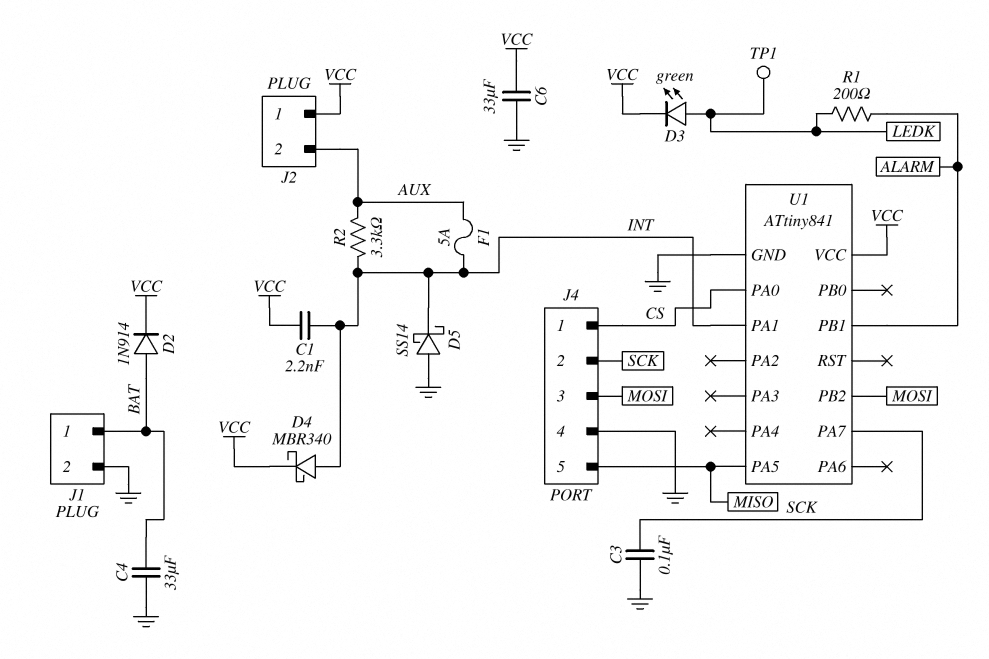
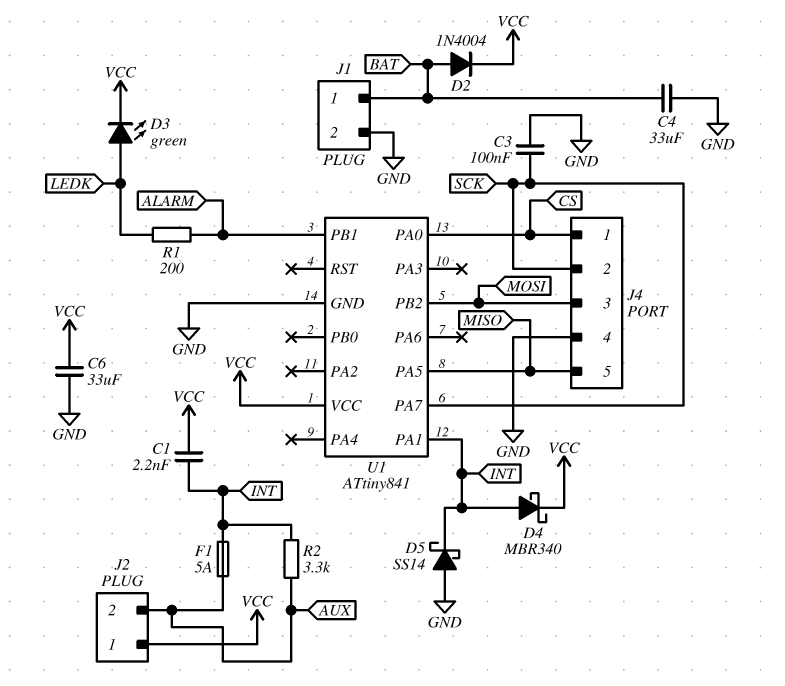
D2: diode 1N914 (A BAT, K VCC) -> diode 1N4004 (A BAT, K VCC)
TP1: test point (LEDK) -> none

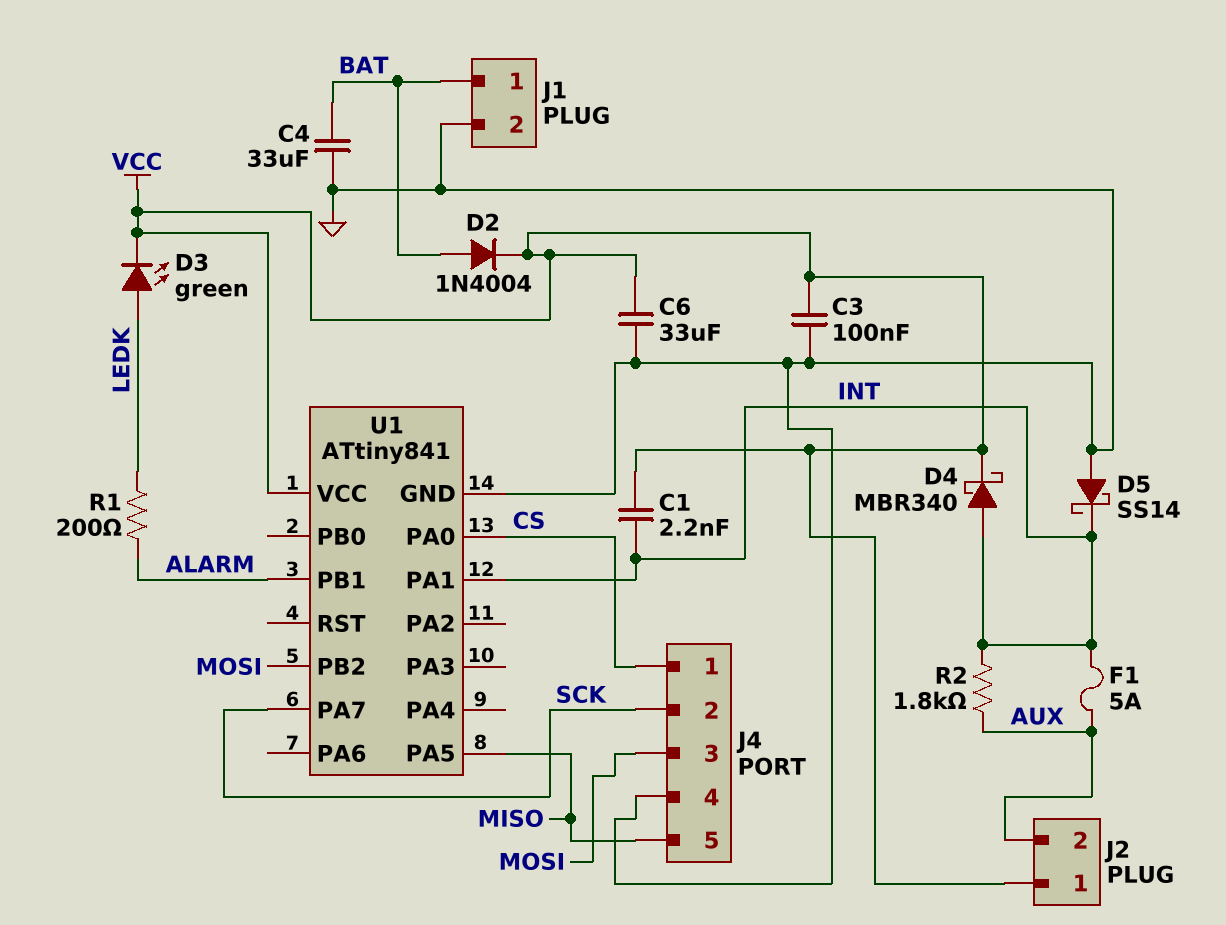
C3: 100nF (GND, SCK) -> 100nF (GND, VCC)
R2: 3.3k (AUX, INT) -> 1.8k (AUX, INT)

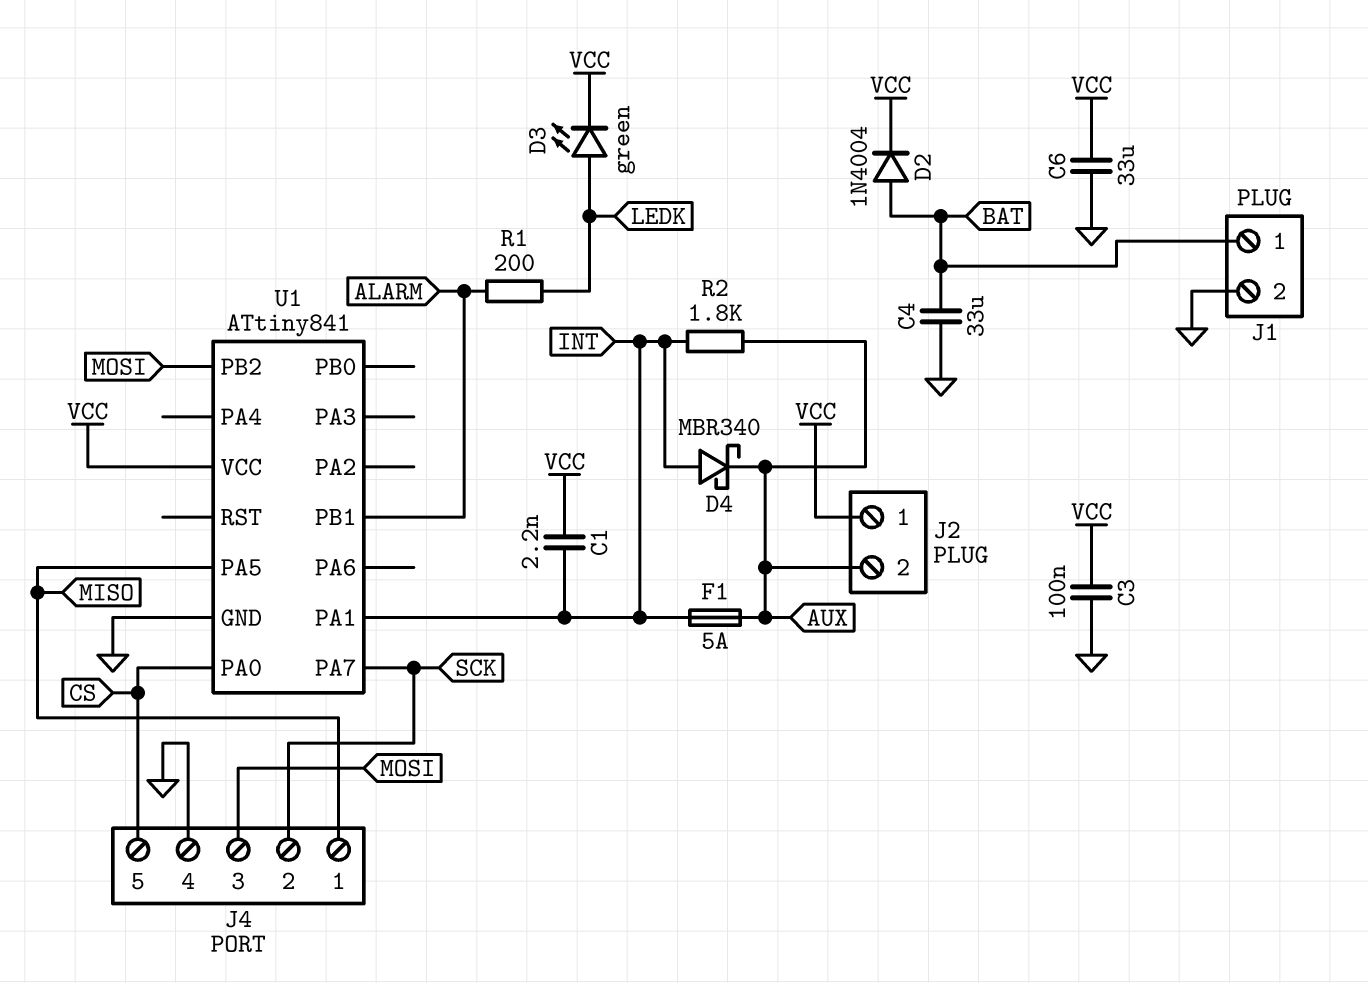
D4: schottky MBR340 (A INT, K VCC) -> schottky MBR340 (A INT, K AUX)
D5: schottky SS14 (A GND, K INT) -> none
J4 pin 1: CS -> MISO
J4 pin 5: MISO -> CS

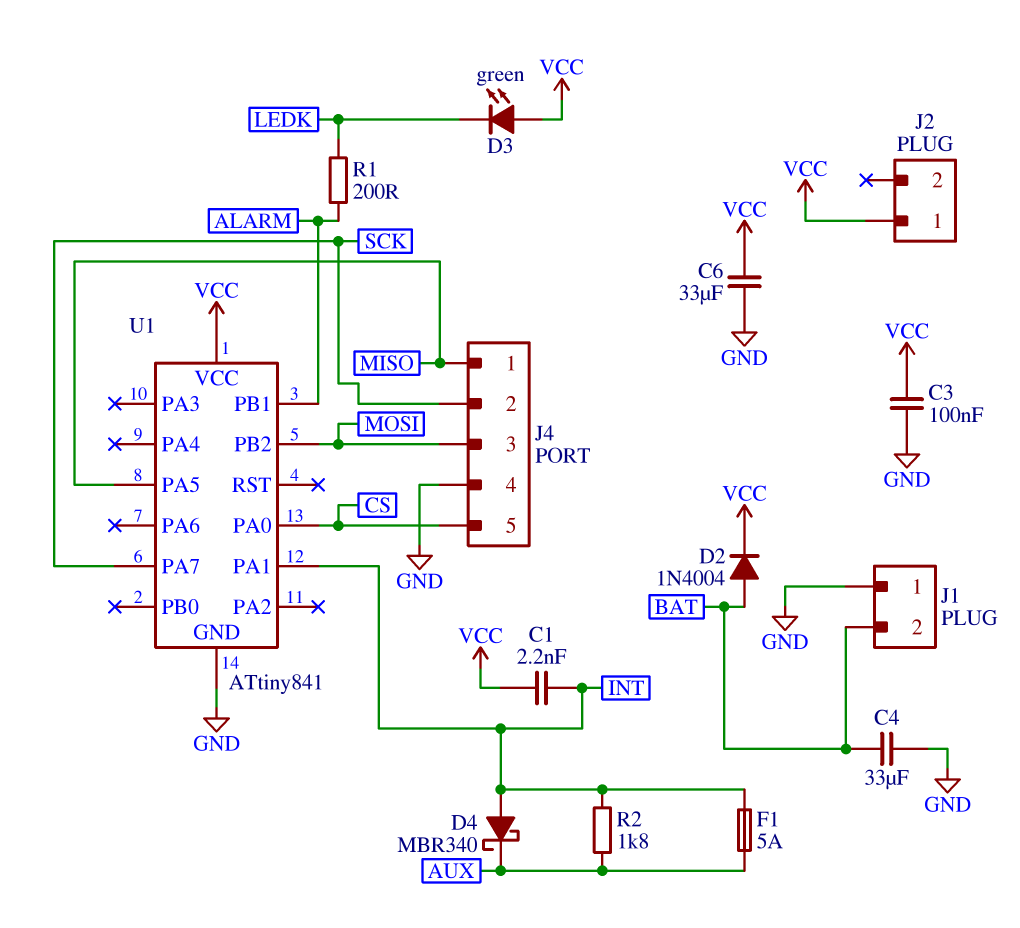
D3: LED green (A LEDK, K VCC) -> LED green (A VCC, K LEDK)
J1 pin 1: BAT -> GND
J1 pin 2: GND -> BAT
J2 pin 2: AUX -> none

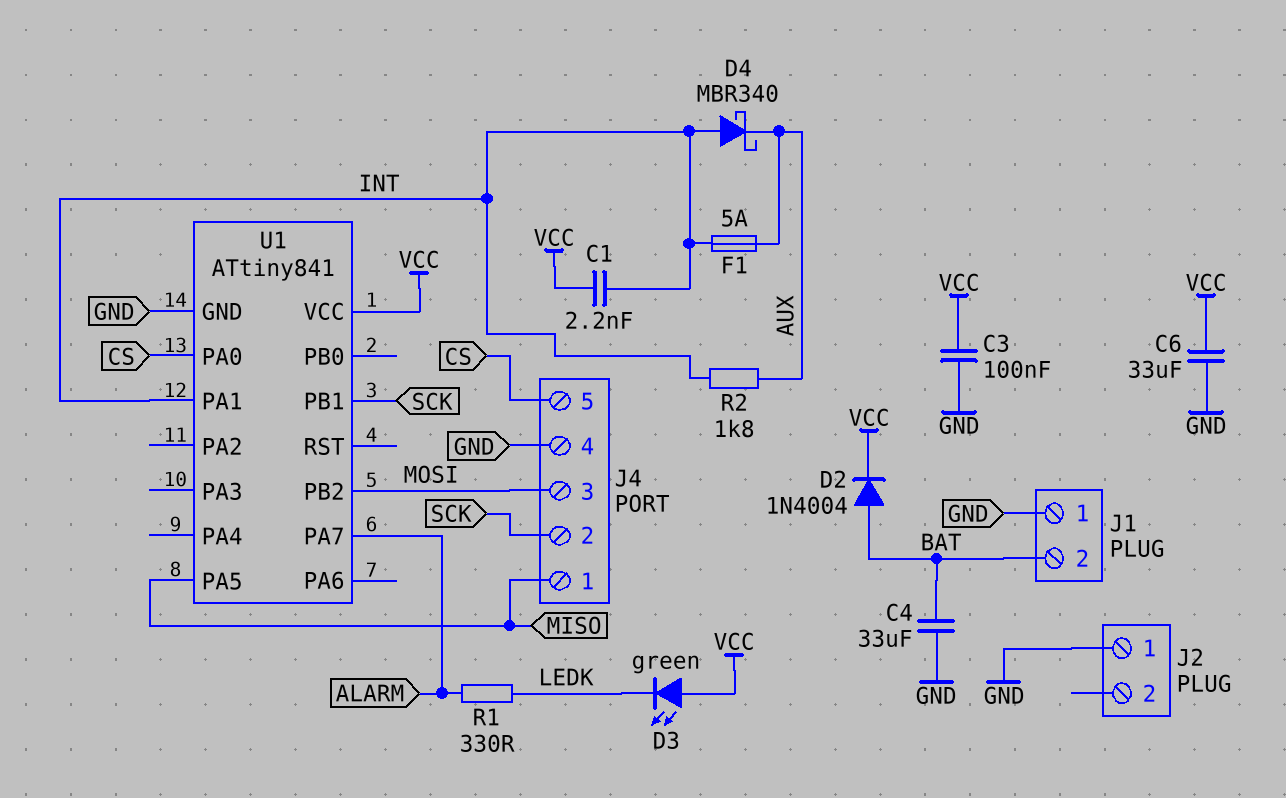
J2 pin 1: VCC -> GND
R1: 200 (ALARM, LEDK) -> 330 (ALARM, LEDK)
U1 pin PA7: SCK -> ALARM
U1 pin PB1: ALARM -> SCK

